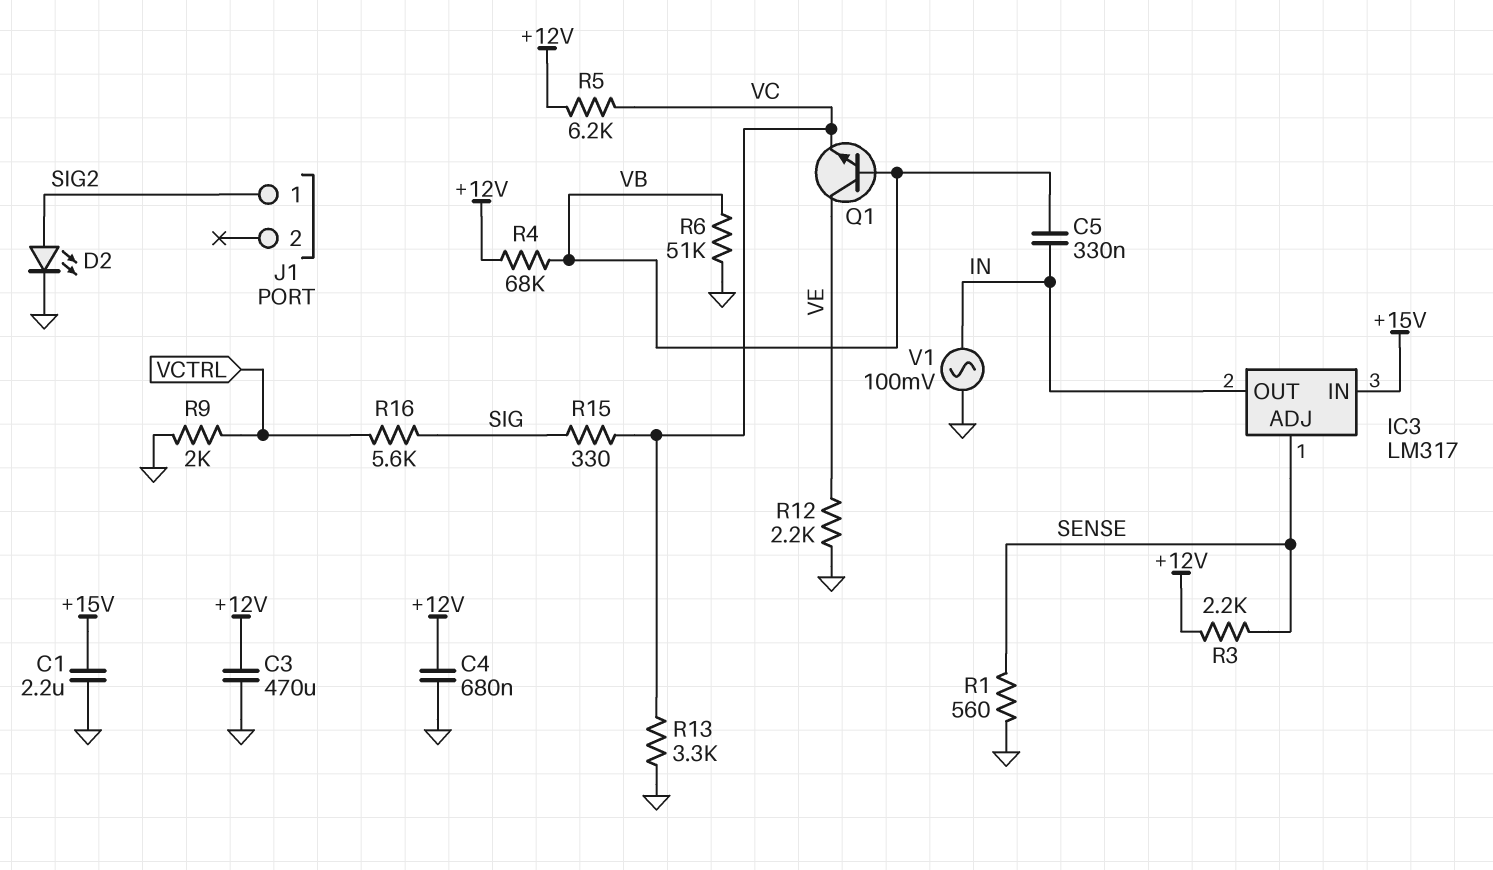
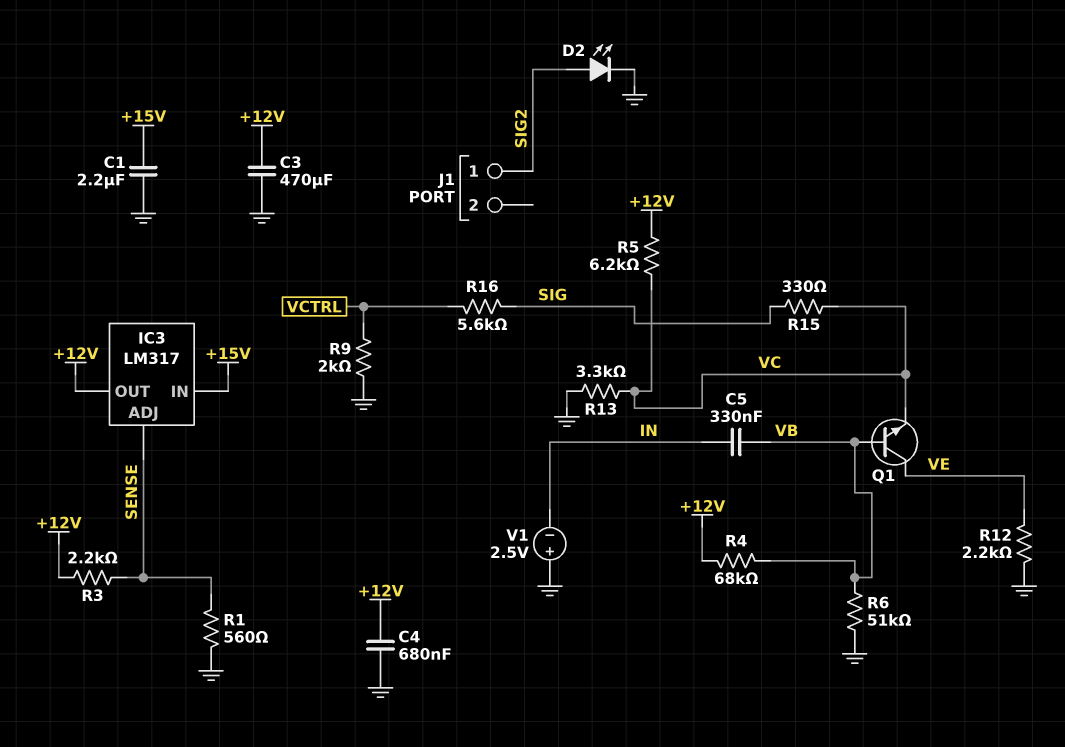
IC3 pin OUT: IN -> +12V
V1: AC 100mV (GND, IN) -> 2.5V (plus GND, minus IN)

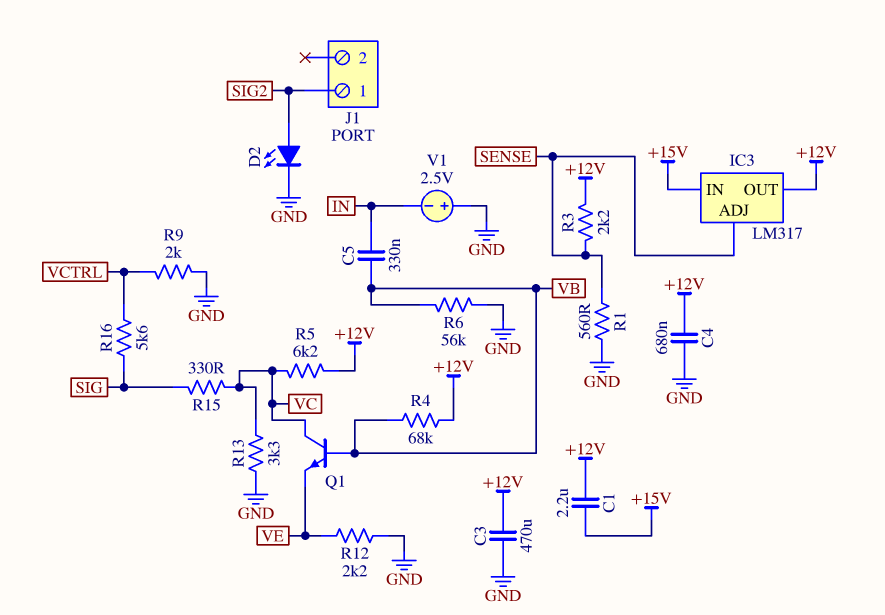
C1: 2.2uF (+15V, GND) -> 2.2uF (+12V, +15V)
Q1: NPN (B VB, C VE, E VC) -> NPN (B VB, C VC, E VE)
R6: 51k (GND, VB) -> 56k (GND, VB)

